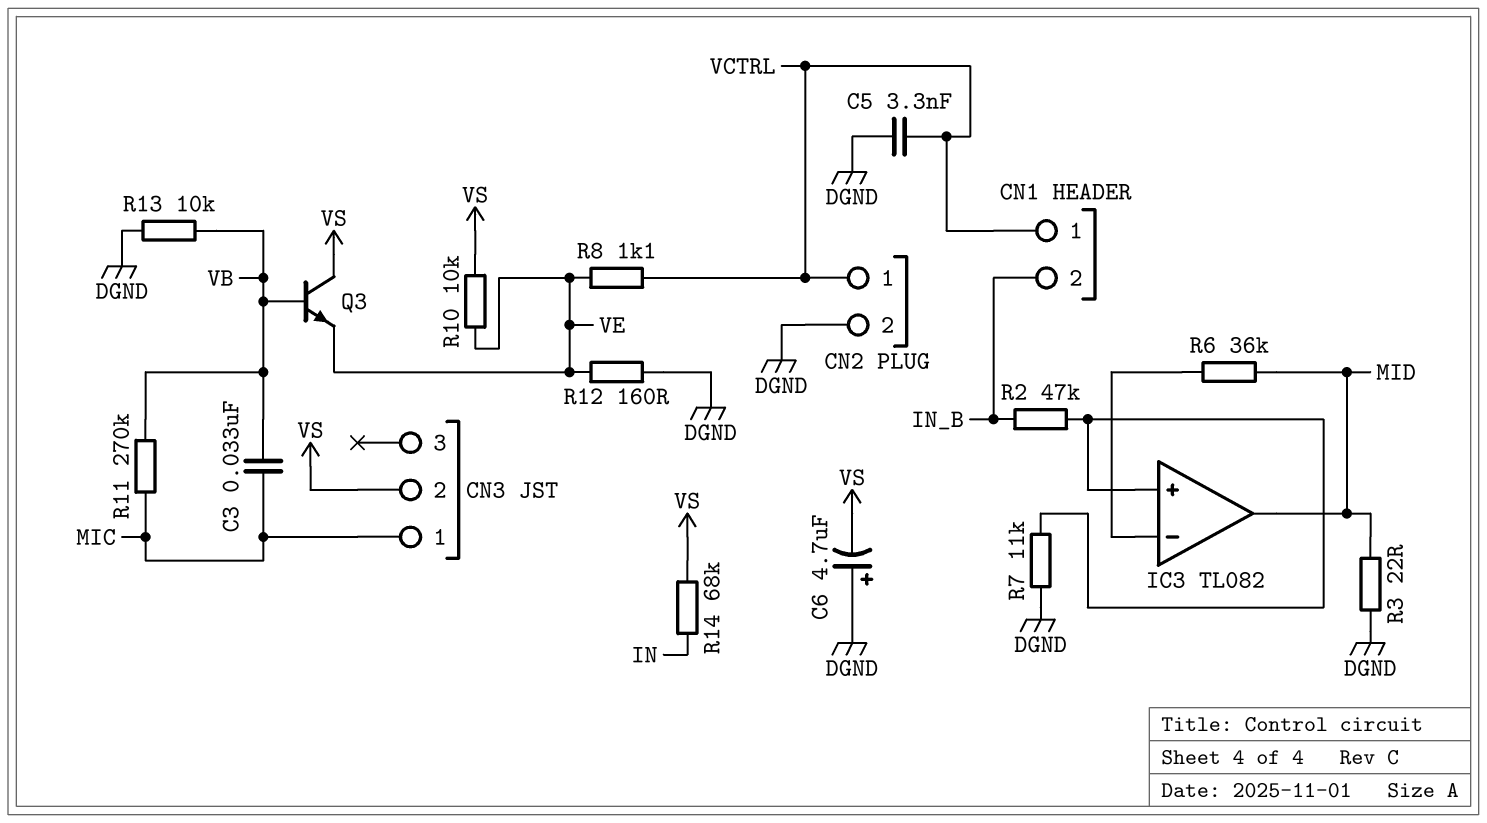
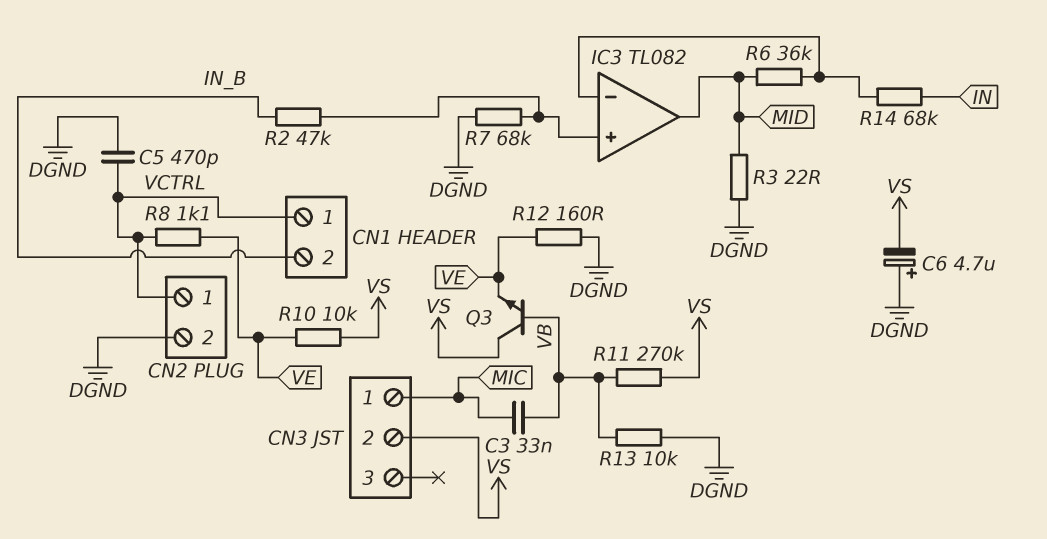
C5: 3.3nF (DGND, VCTRL) -> 470pF (DGND, VCTRL)
R7: 11k (DGND, IC3/in+) -> 68k (DGND, IC3/in+)
R11: 270k (MIC, VB) -> 270k (VB, VS)
R14: 68k (IN, VS) -> 68k (IC3/in-, IN)

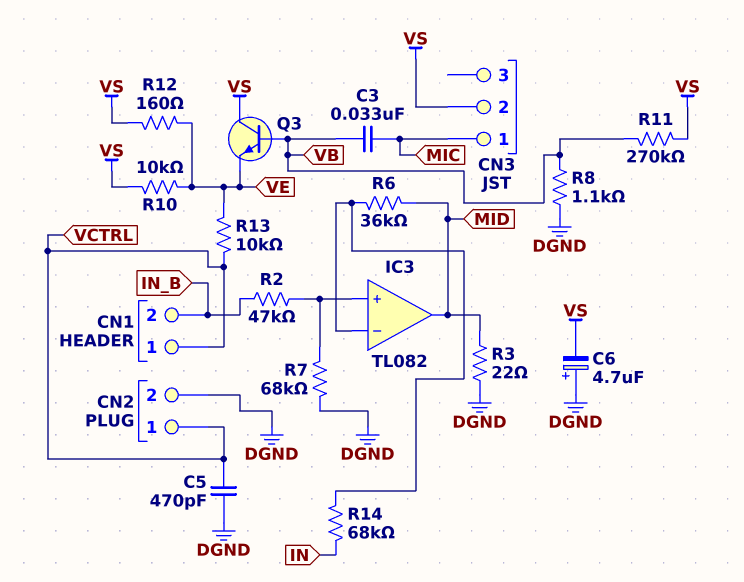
R8: 1.1k (VCTRL, VE) -> 1.1k (DGND, VB)
R12: 160 (DGND, VE) -> 160 (VE, VS)
R13: 10k (DGND, VB) -> 10k (VCTRL, VE)

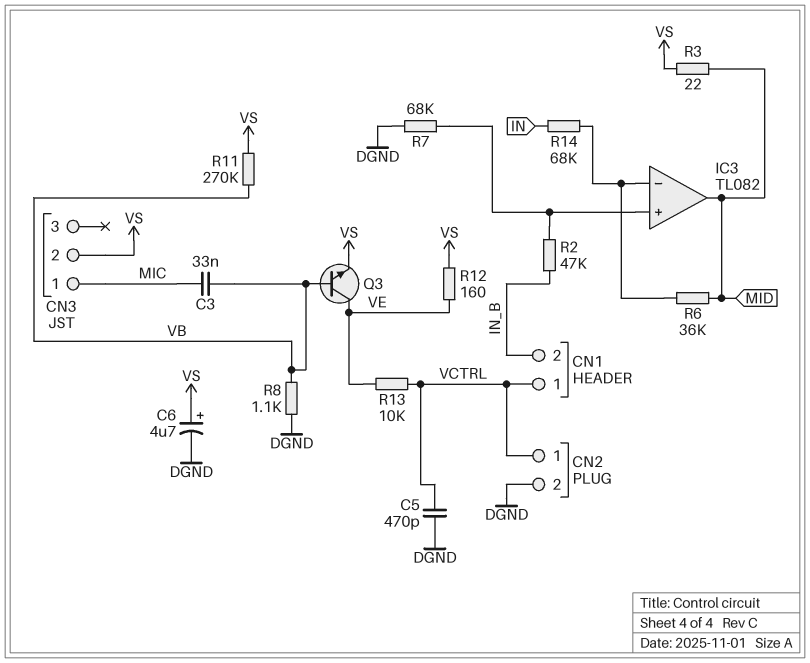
C6: 4.7uF (plus DGND, minus VS) -> 4.7uF (plus VS, minus DGND)
Q3: NPN (B VB, C VS, E VE) -> NPN (B VB, C VE, E VS)
R3: 22 (DGND, MID) -> 22 (MID, VS)
R10: 10k (VE, VS) -> none

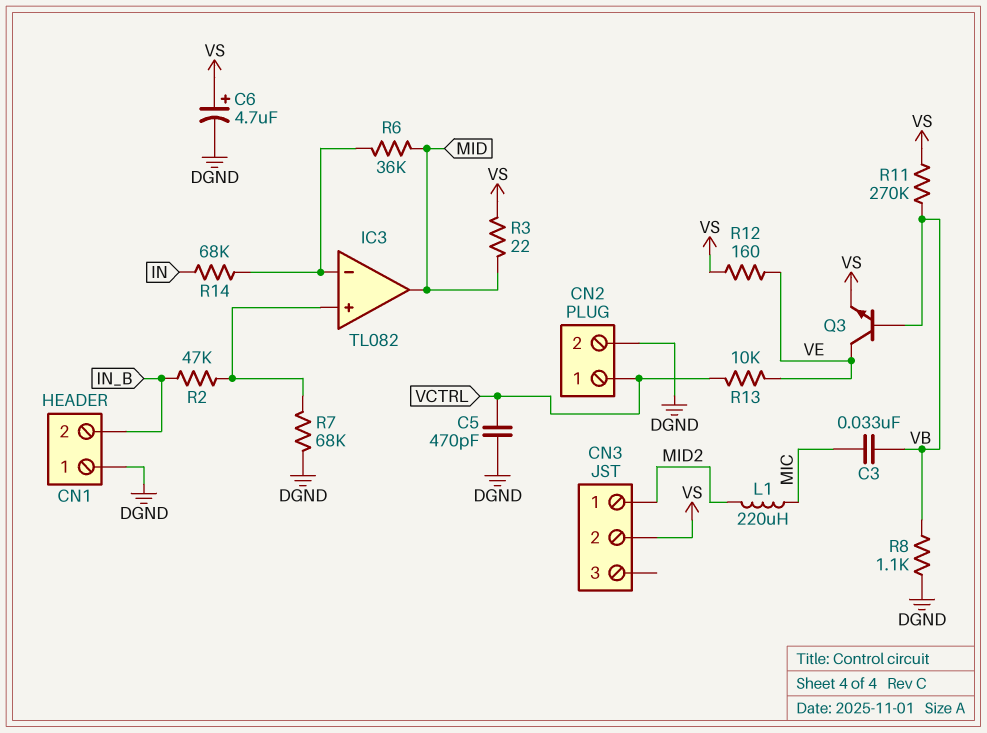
CN1 pin 1: VCTRL -> DGND
CN3 pin 1: MIC -> MID2
L1: none -> 220uH (MIC, MID2)

